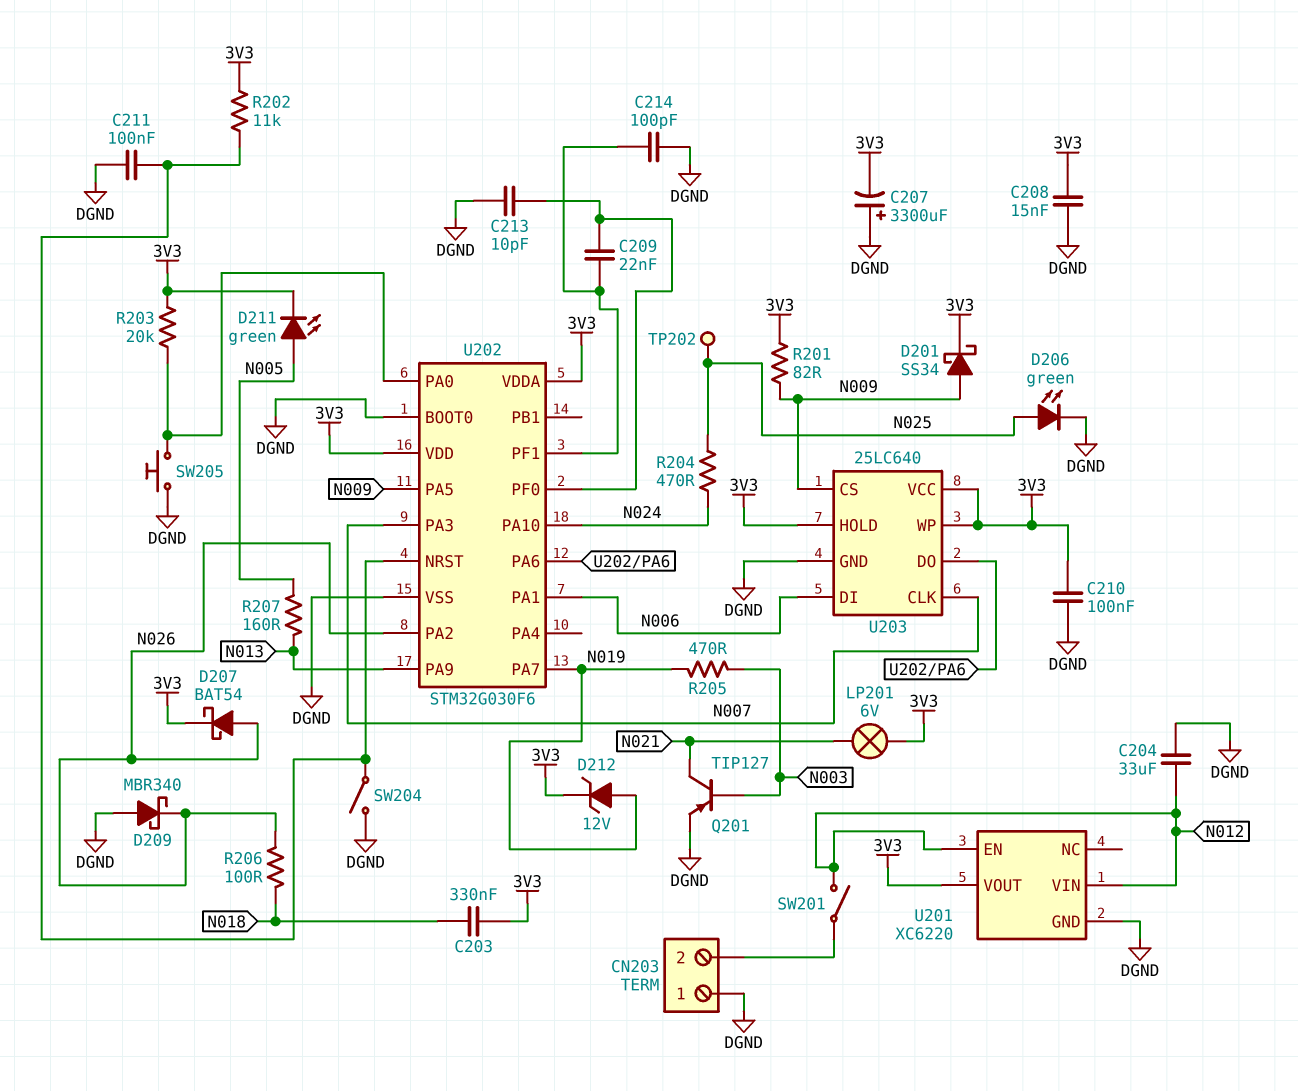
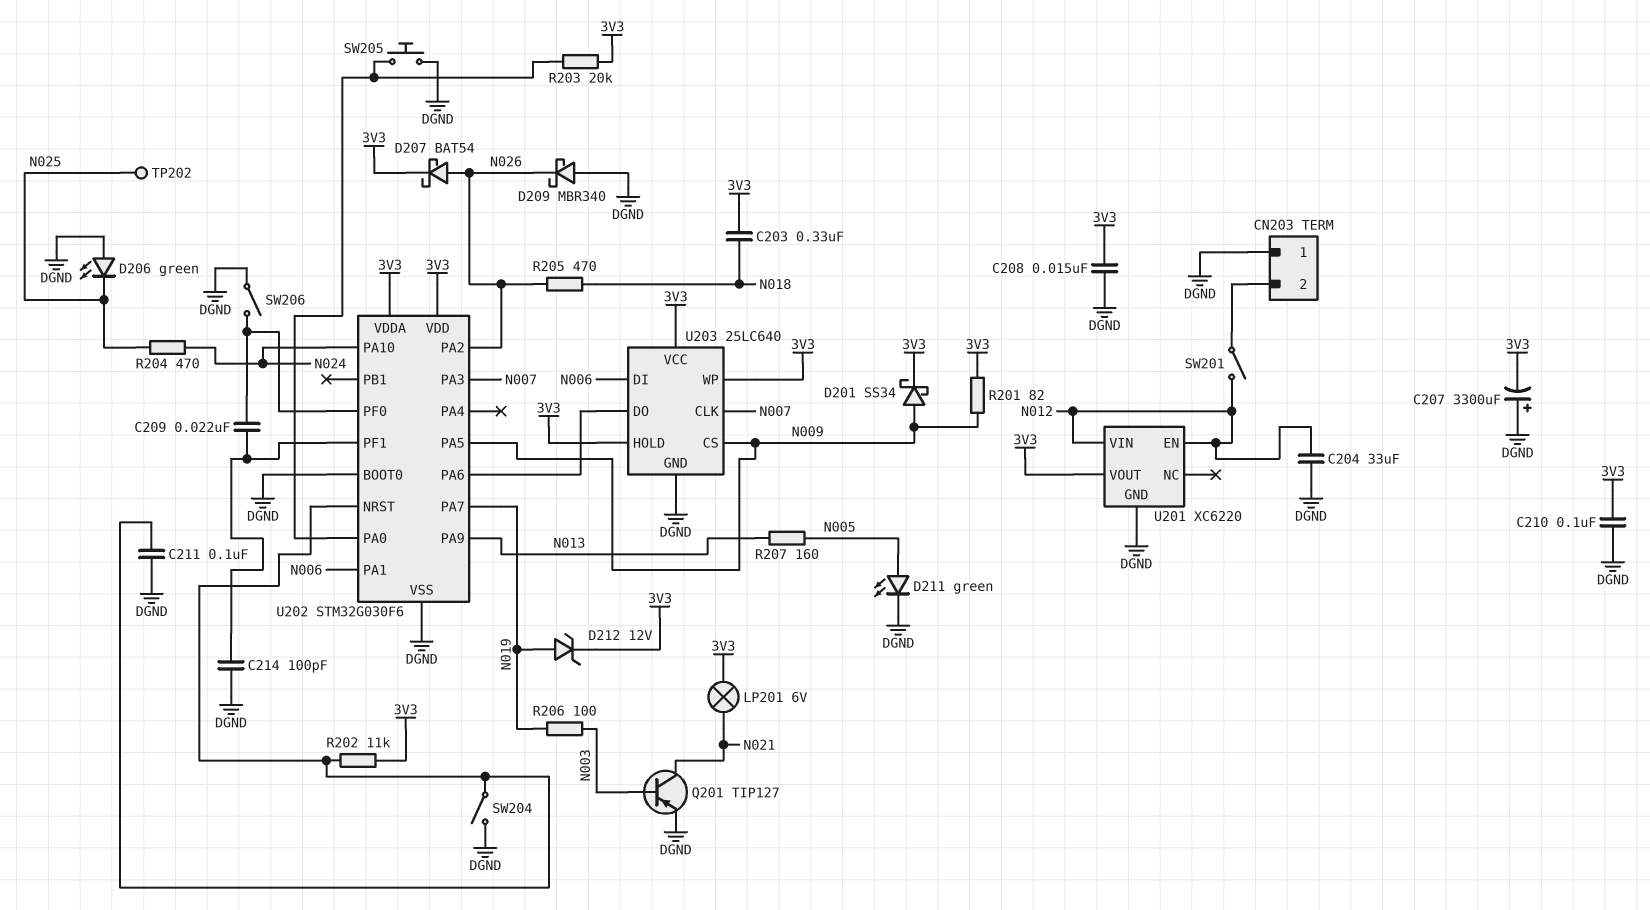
C213: 10pF (DGND, U202/PF0) -> none
D206: LED green (A N025, K DGND) -> LED green (A DGND, K N025)
D211: LED green (A N005, K 3V3) -> LED green (A N005, K DGND)
R205: 470 (N003, N019) -> 470 (N018, N026)
R206: 100 (N018, N026) -> 100 (N003, N019)
SW206: none -> switch (DGND, U202/PF0)

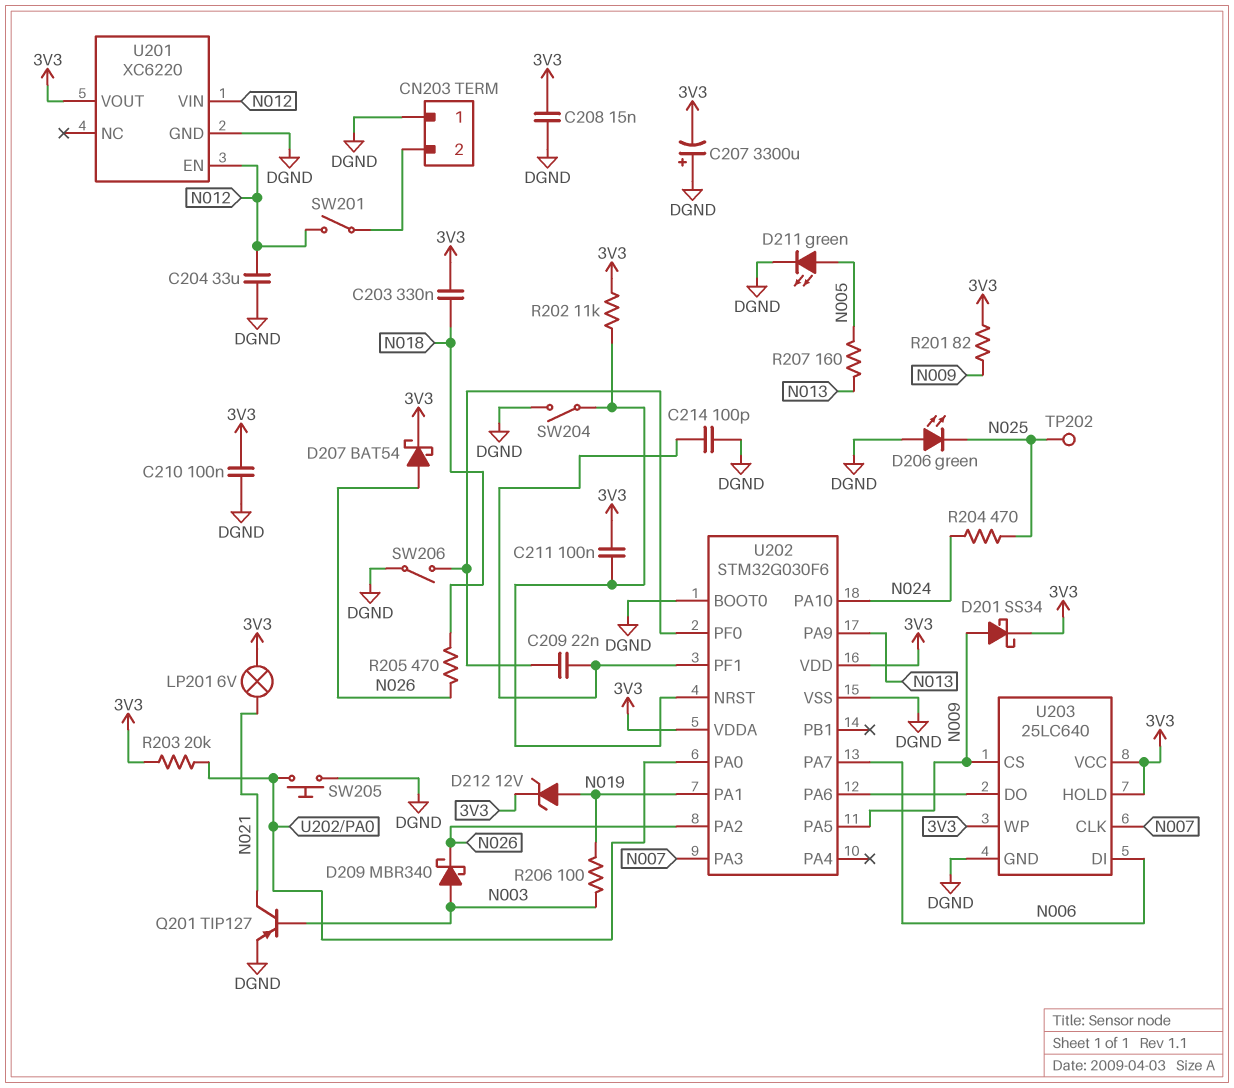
C211: 100nF (DGND, U202/NRST) -> 100nF (3V3, U202/NRST)
D209: schottky MBR340 (A DGND, K N026) -> schottky MBR340 (A N003, K N026)
U202 pin PA1: N006 -> N019
U202 pin PA7: N019 -> N006

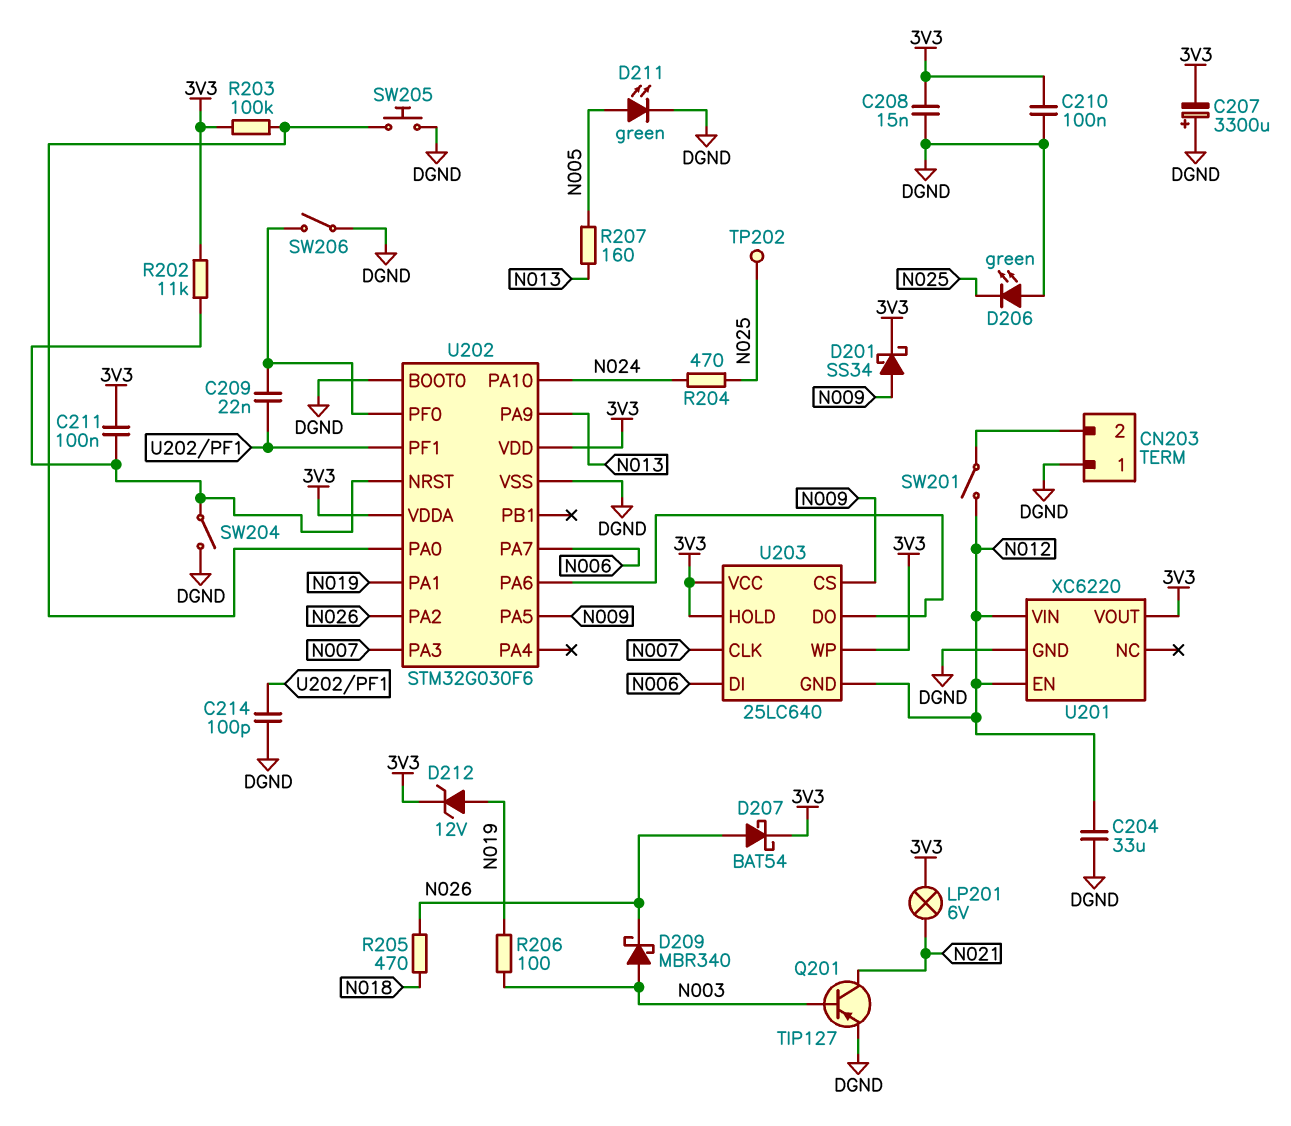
C203: 330nF (3V3, N018) -> none
R201: 82 (3V3, N009) -> none
R203: 20k (3V3, U202/PA0) -> 100k (3V3, U202/PA0)
U203 pin GND: DGND -> N012

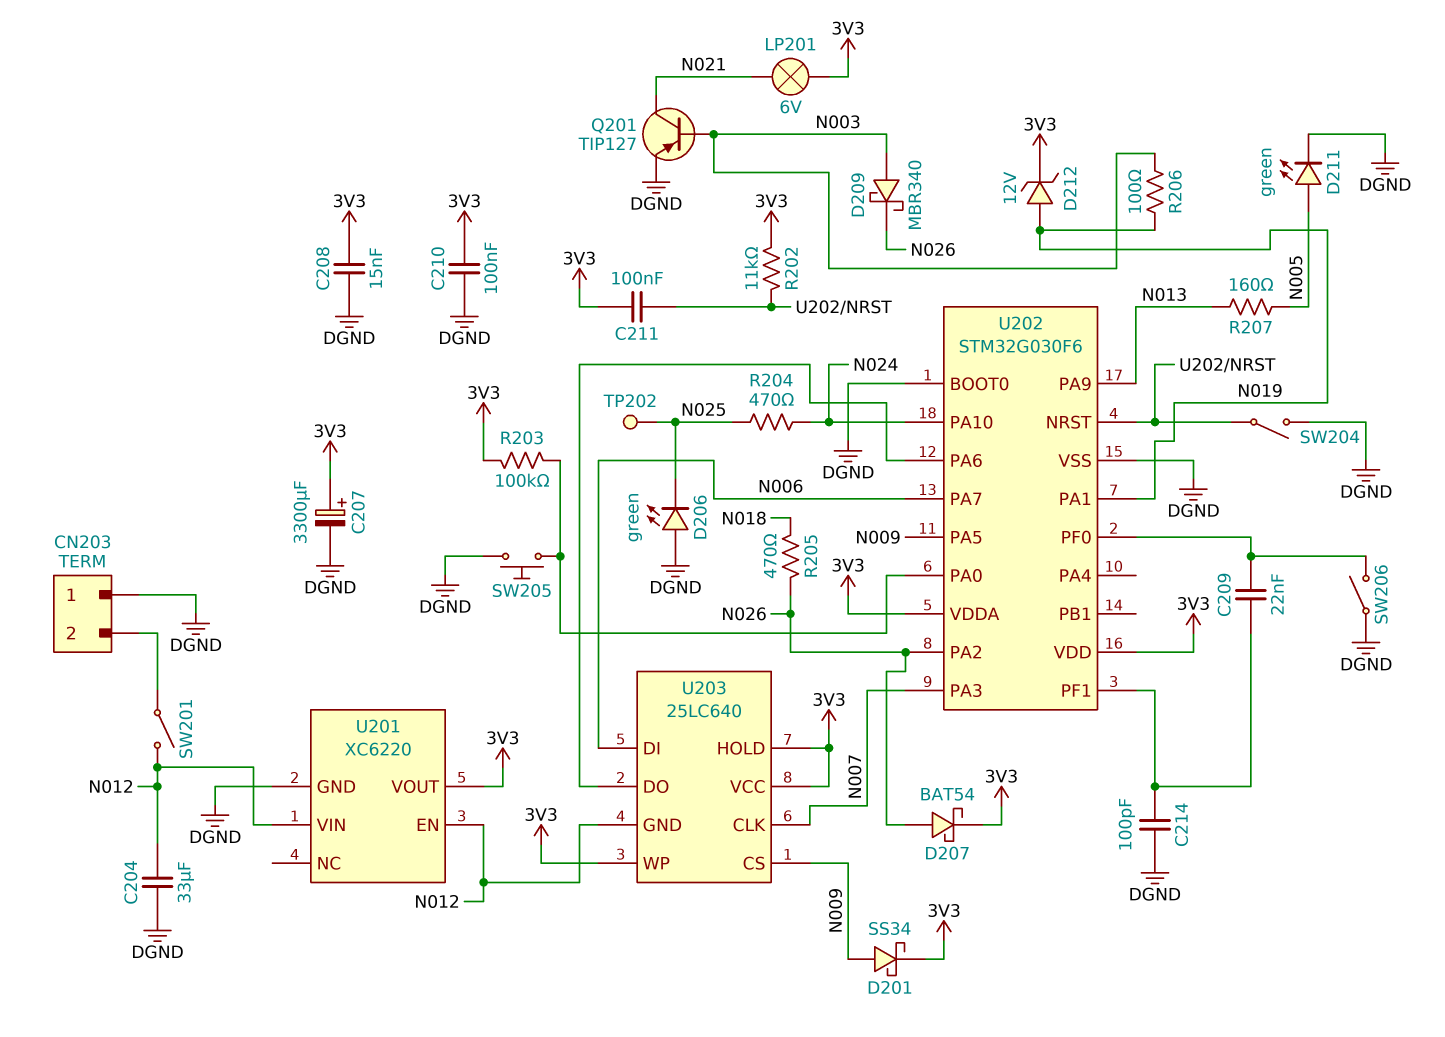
C207: 3300uF (plus DGND, minus 3V3) -> 3300uF (plus 3V3, minus DGND)

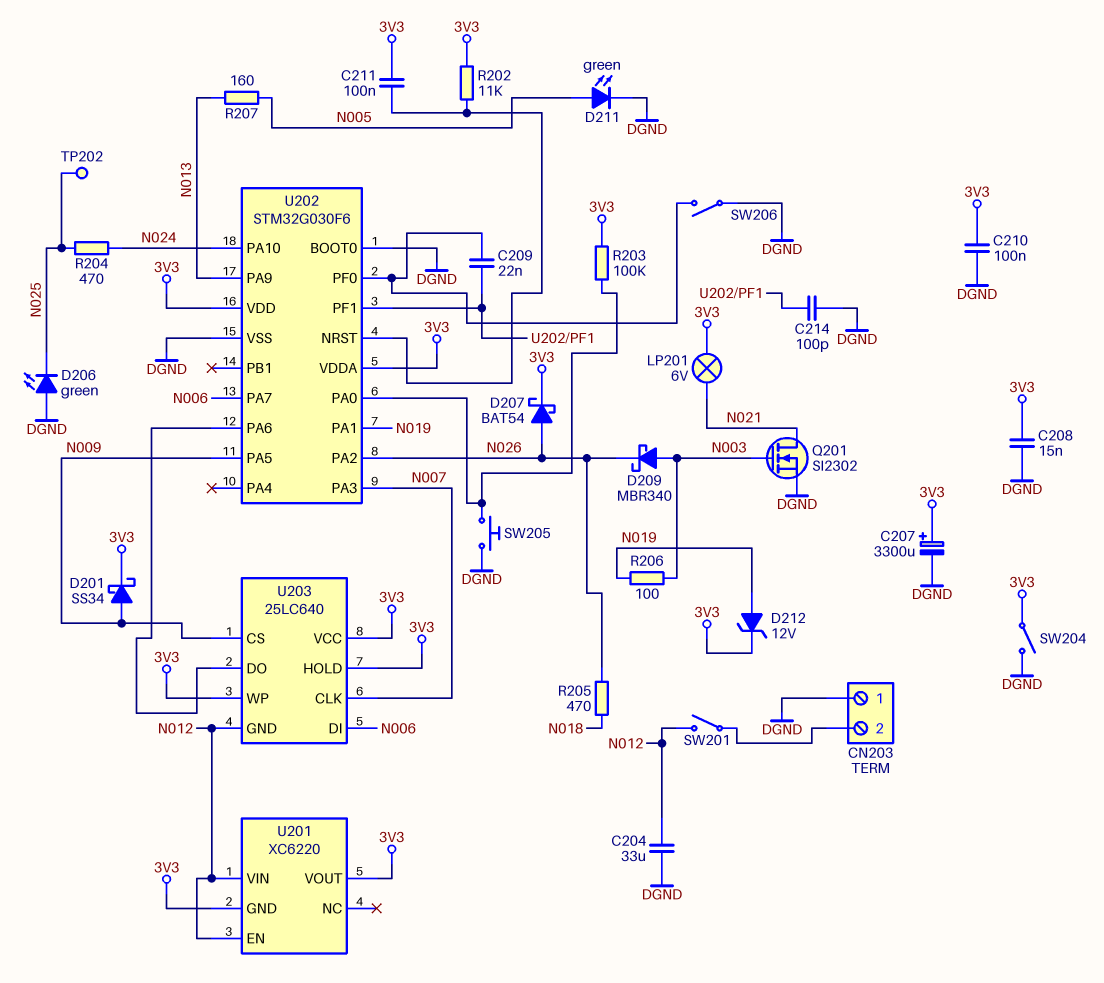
Q201: PNP TIP127 (B N003, C N021, E DGND) -> NMOS SI2302 (G N003, D N021, S DGND)
SW204: switch (DGND, U202/NRST) -> switch (3V3, DGND)
U201 pin GND: DGND -> 3V3

